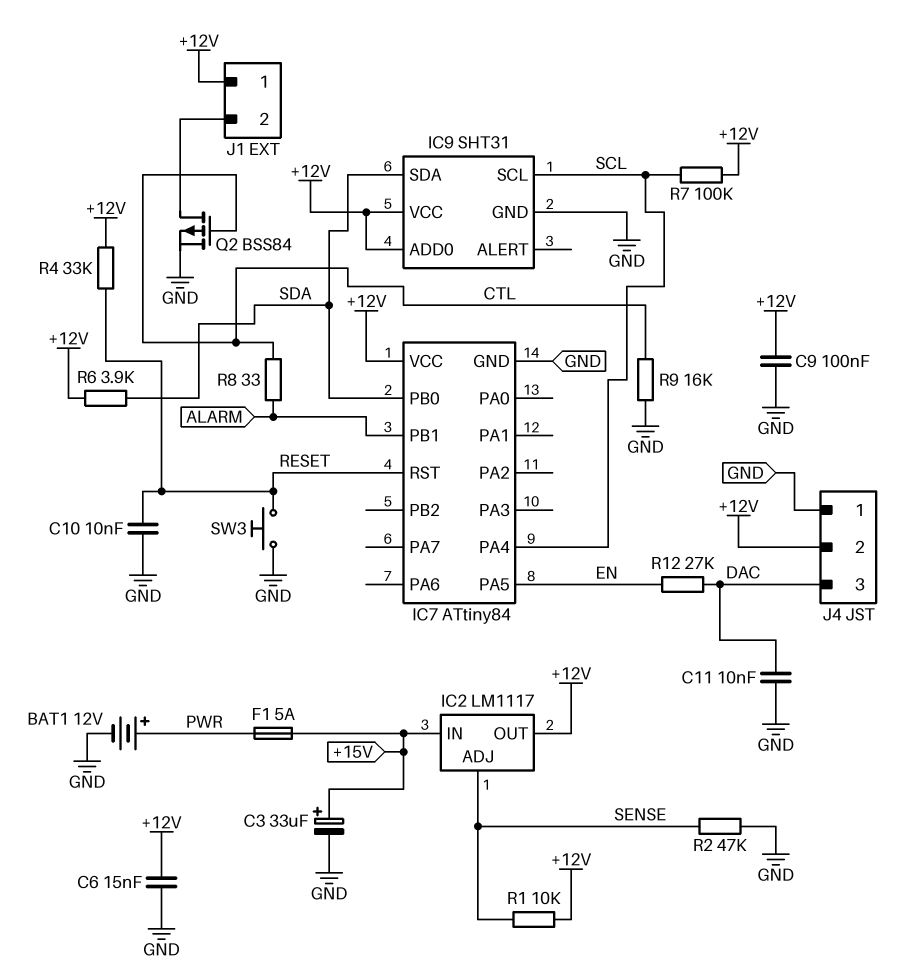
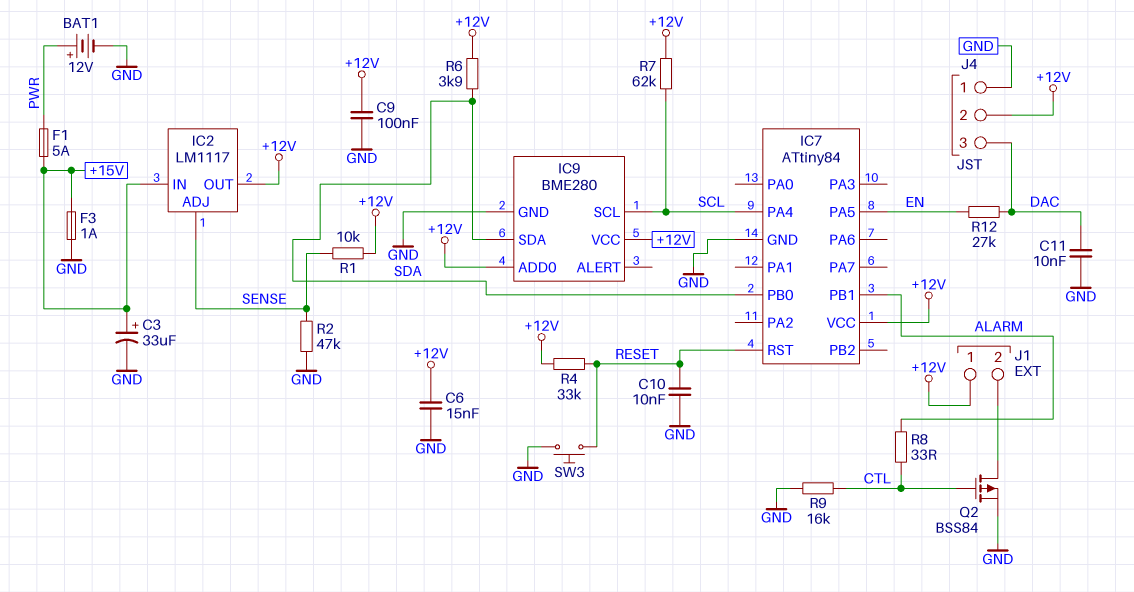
F3: none -> 1A (+15V, GND)
IC9: SHT31 -> BME280
R7: 100k (+12V, SCL) -> 62k (+12V, SCL)

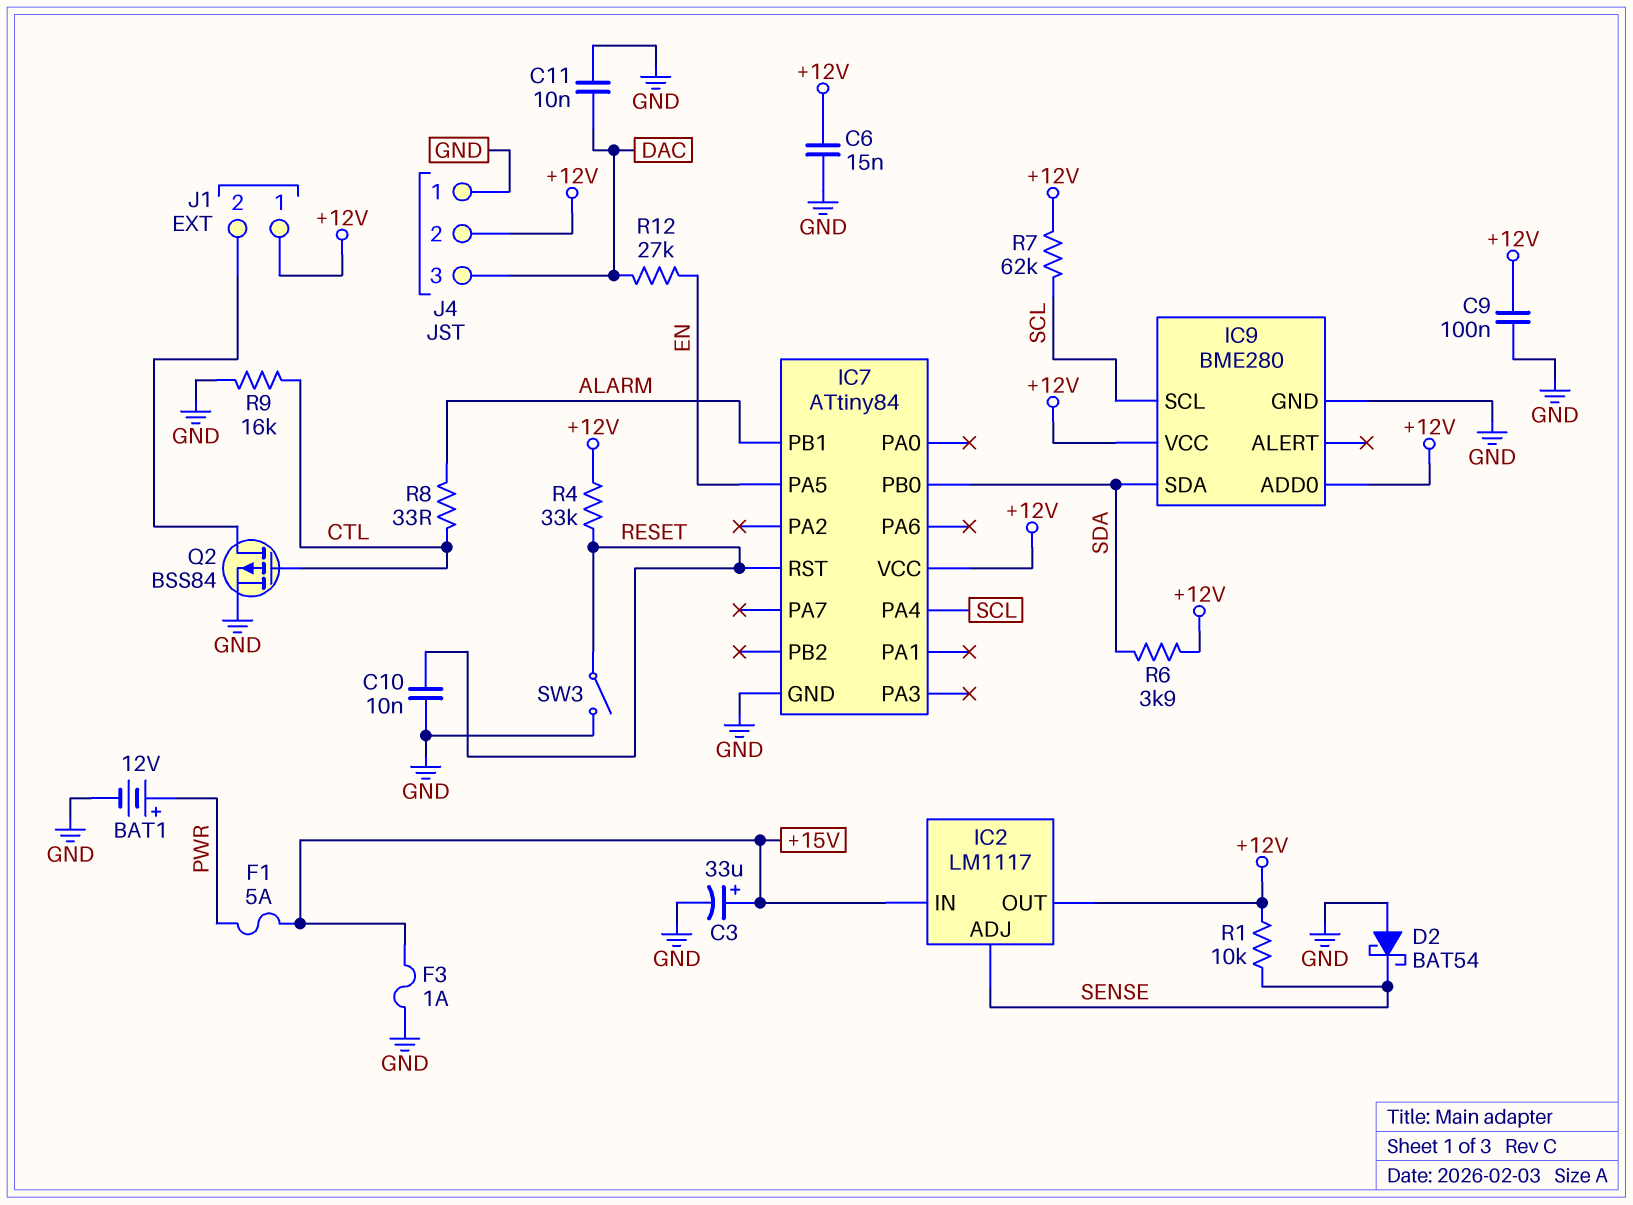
D2: none -> schottky BAT54 (A GND, K SENSE)
R2: 47k (GND, SENSE) -> none
SW3: button (GND, RESET) -> switch (GND, RESET)

